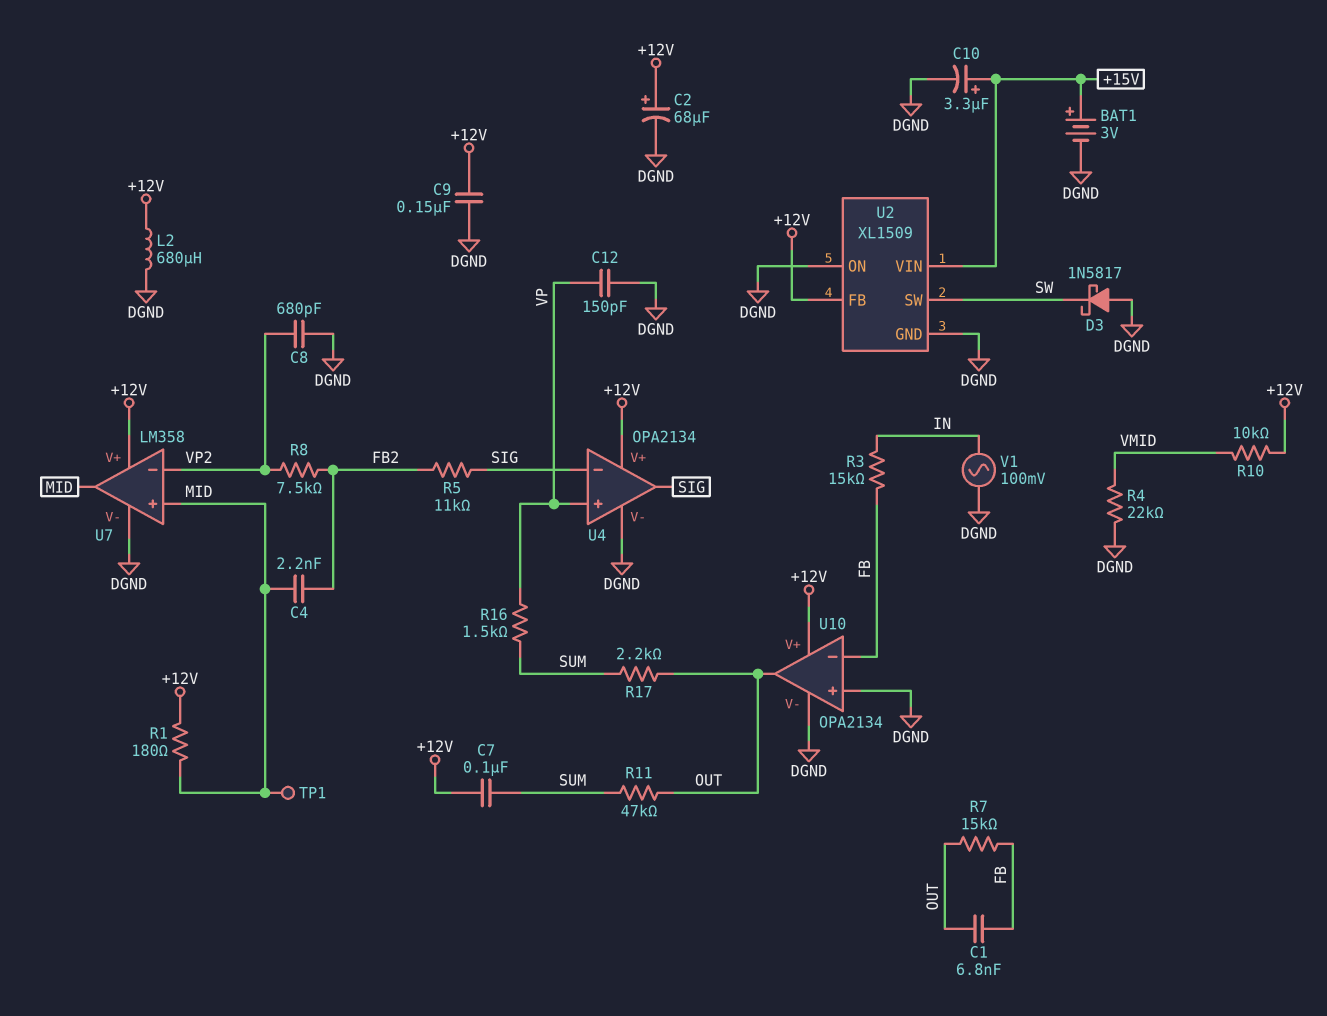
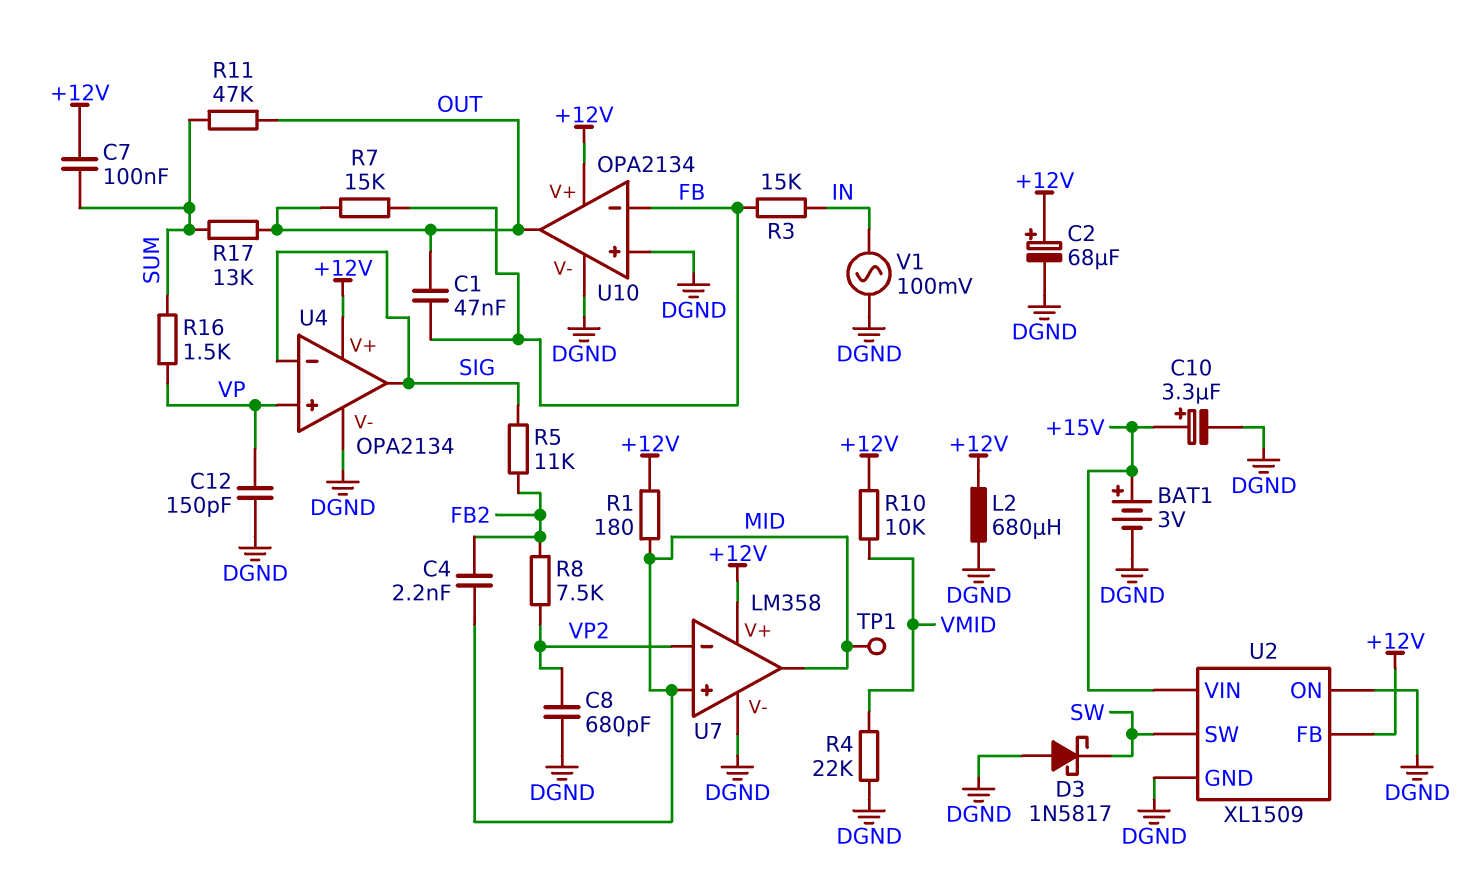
C1: 6.8nF (FB, OUT) -> 47nF (FB, OUT)
C9: 150nF (+12V, DGND) -> none
R17: 2.2k (OUT, SUM) -> 13k (OUT, SUM)

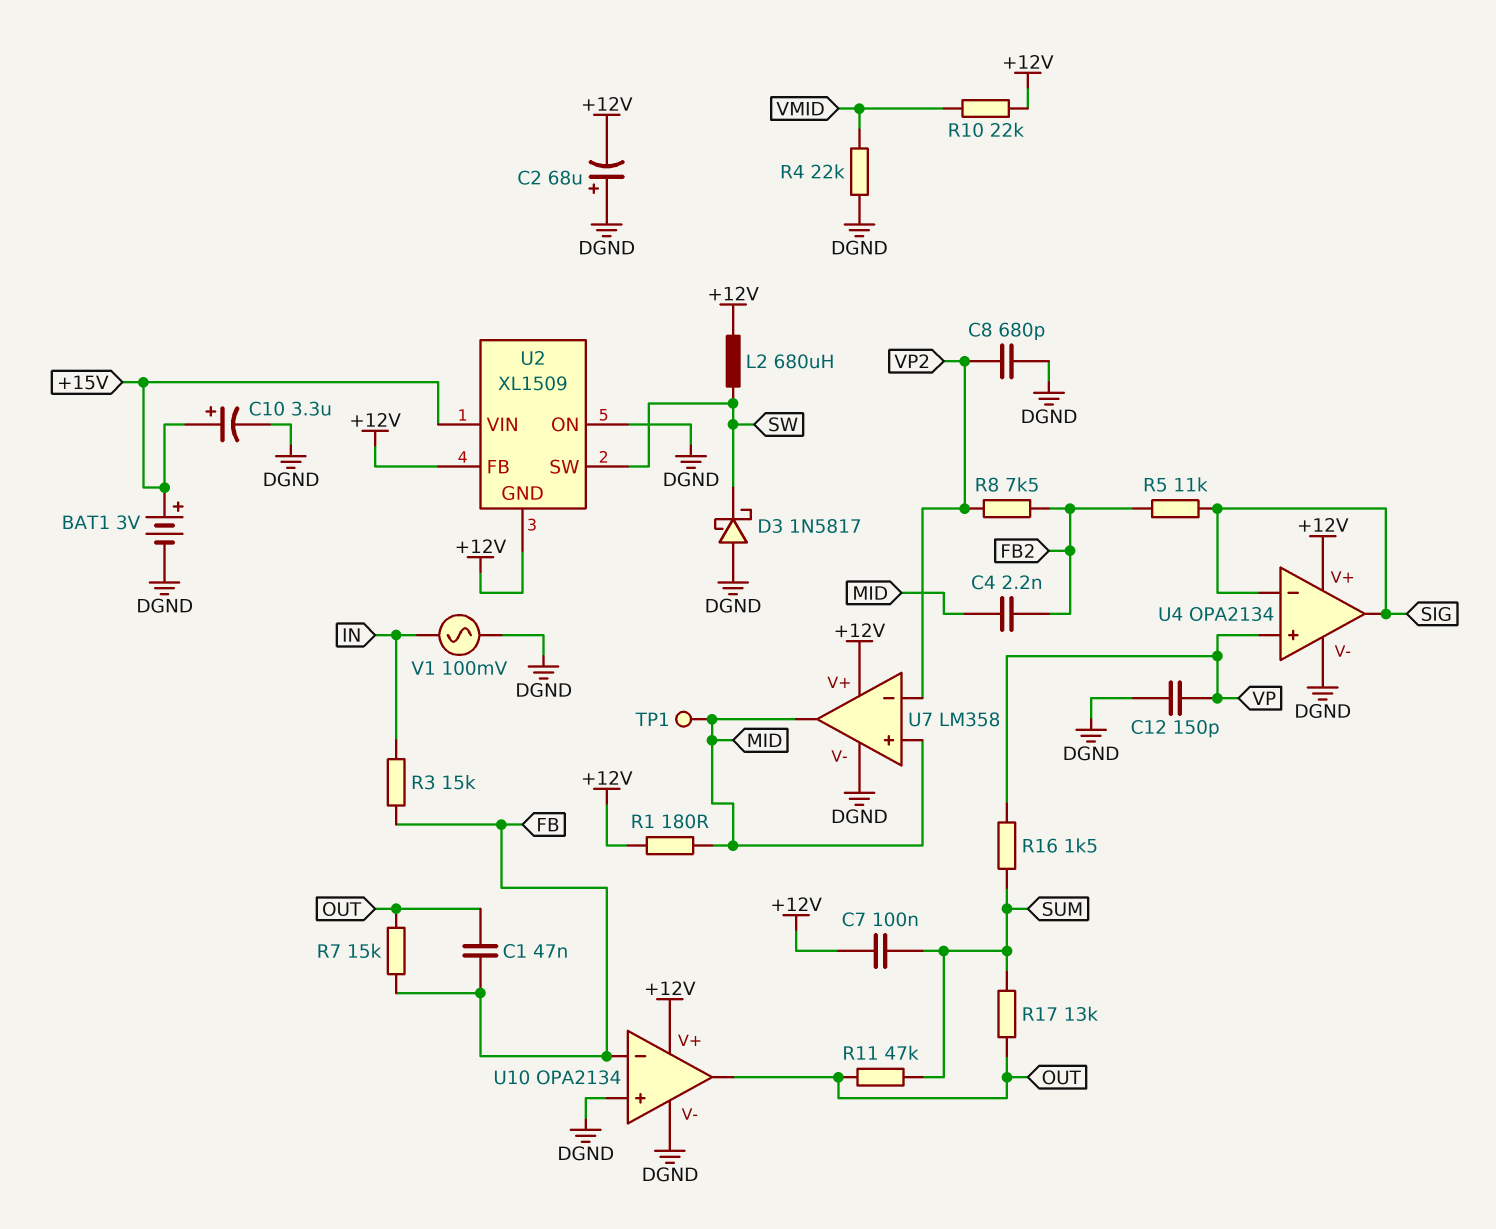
C2: 68uF (plus +12V, minus DGND) -> 68uF (plus DGND, minus +12V)
L2: 680uH (+12V, DGND) -> 680uH (+12V, SW)
R10: 10k (+12V, VMID) -> 22k (+12V, VMID)
U2 pin GND: DGND -> +12V

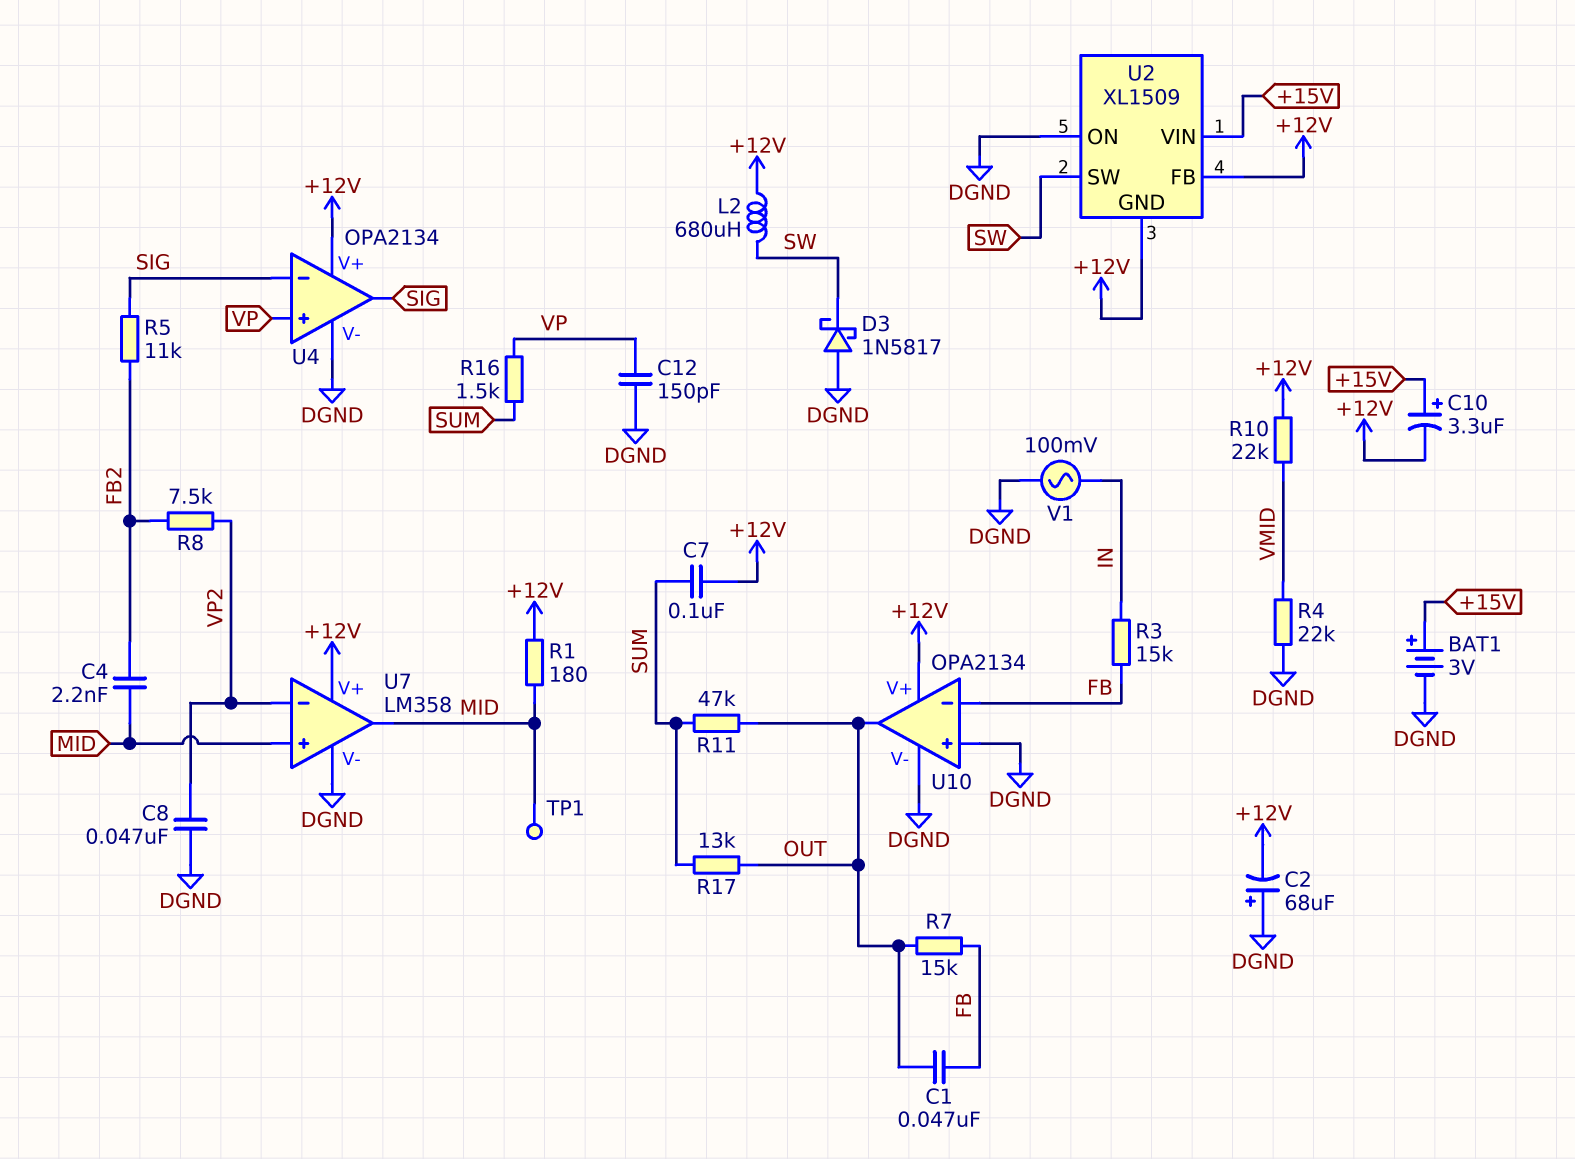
C8: 680pF (DGND, VP2) -> 47nF (DGND, VP2)
C10: 3.3uF (plus +15V, minus DGND) -> 3.3uF (plus +15V, minus +12V)

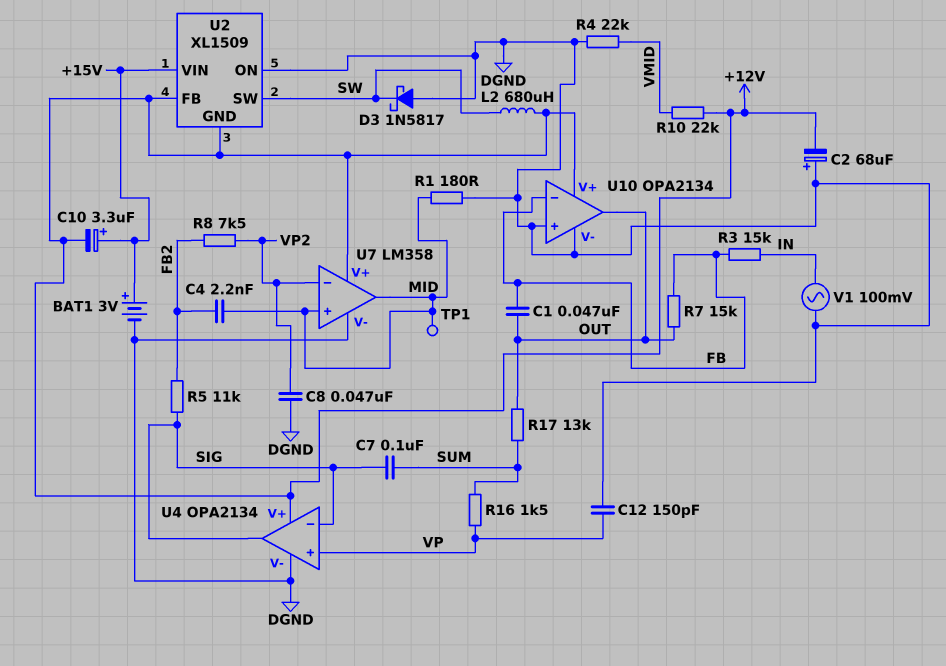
C7: 100nF (+12V, SUM) -> 100nF (SIG, SUM)
R1: 180 (+12V, MID) -> 180 (DGND, MID)
R11: 47k (OUT, SUM) -> none

